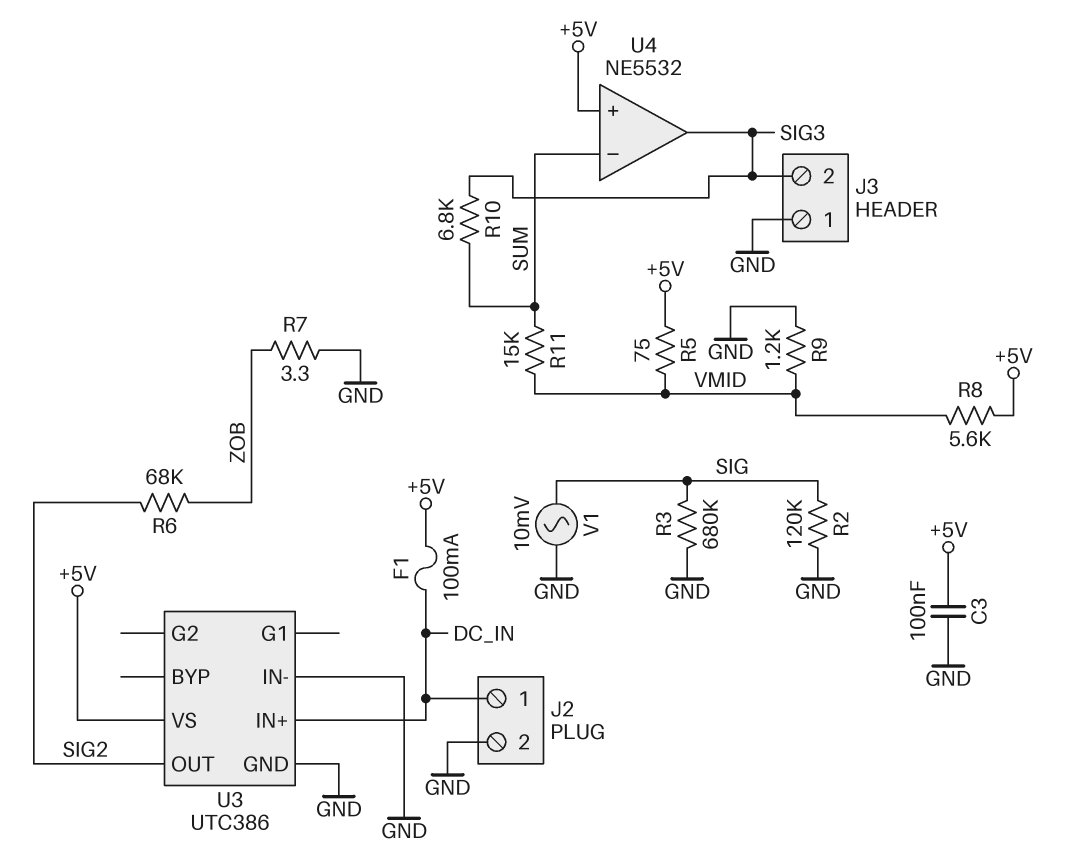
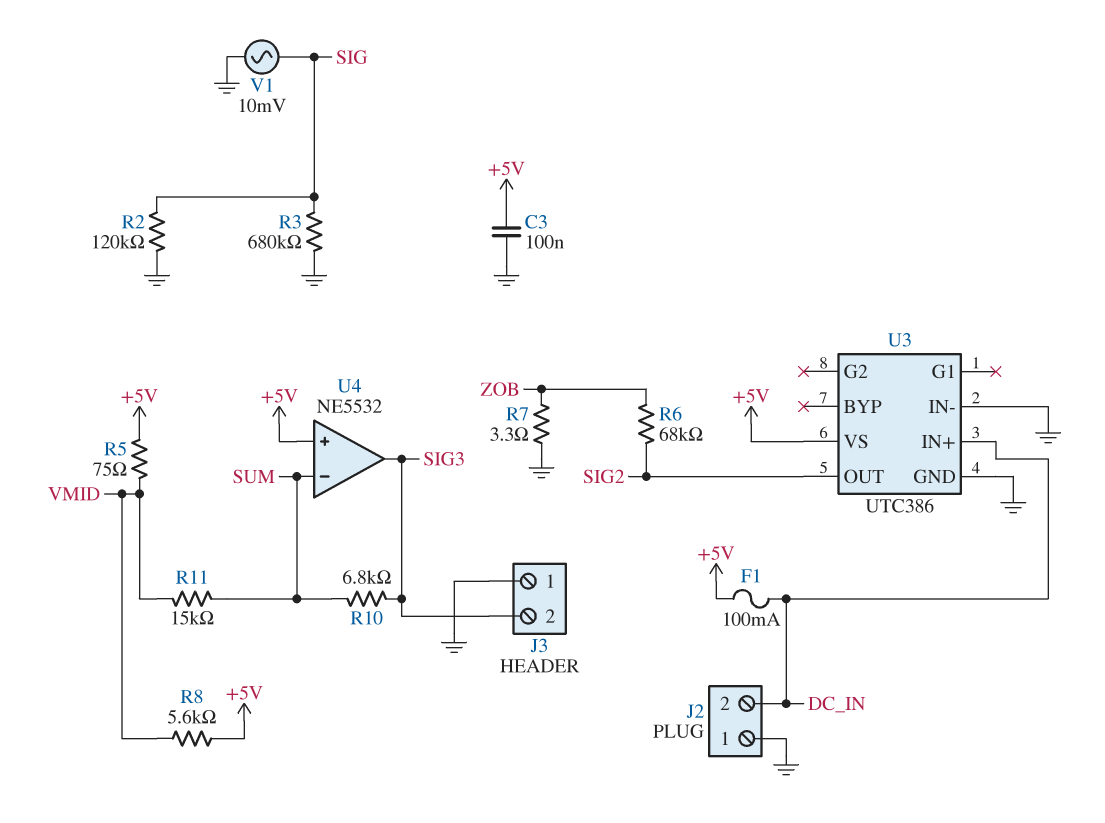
J2 pin 1: DC_IN -> GND
J2 pin 2: GND -> DC_IN
R9: 1.2k (GND, VMID) -> none

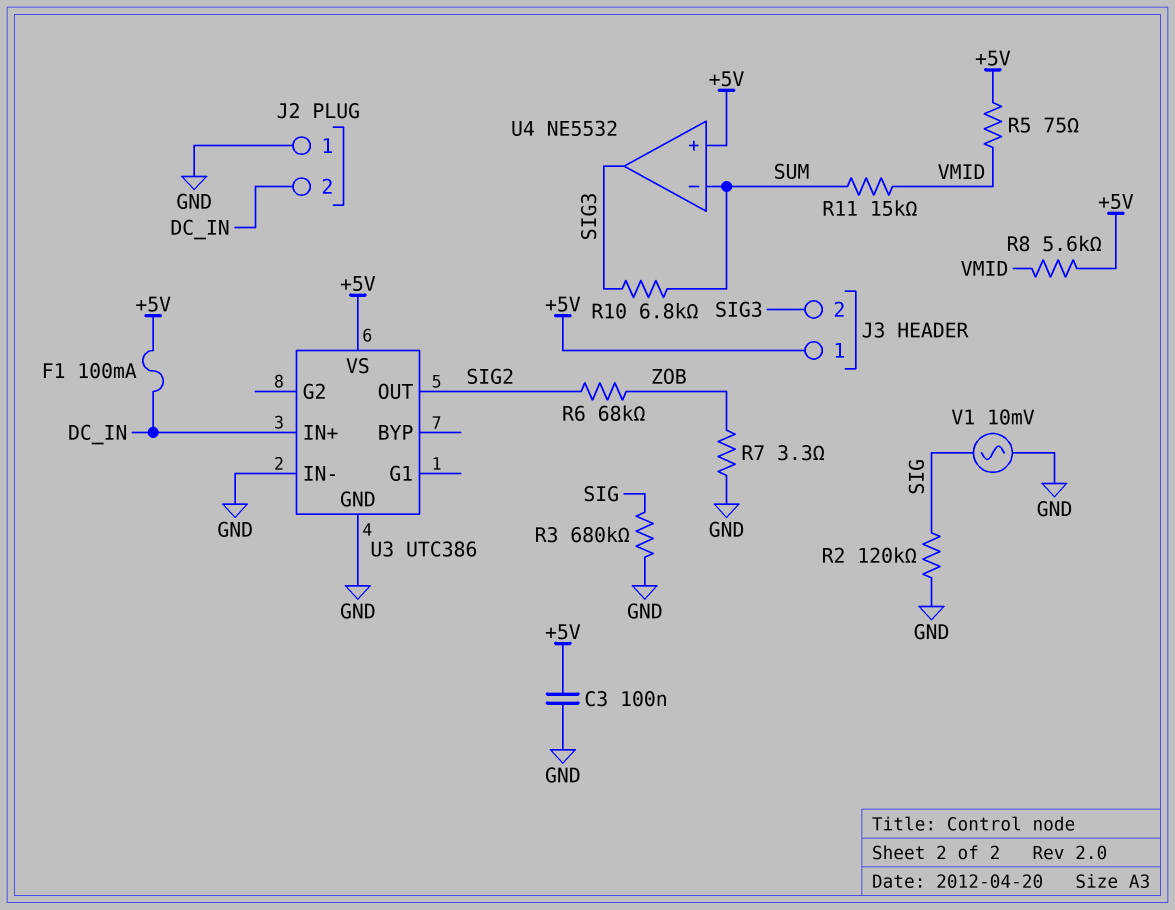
J3 pin 1: GND -> +5V

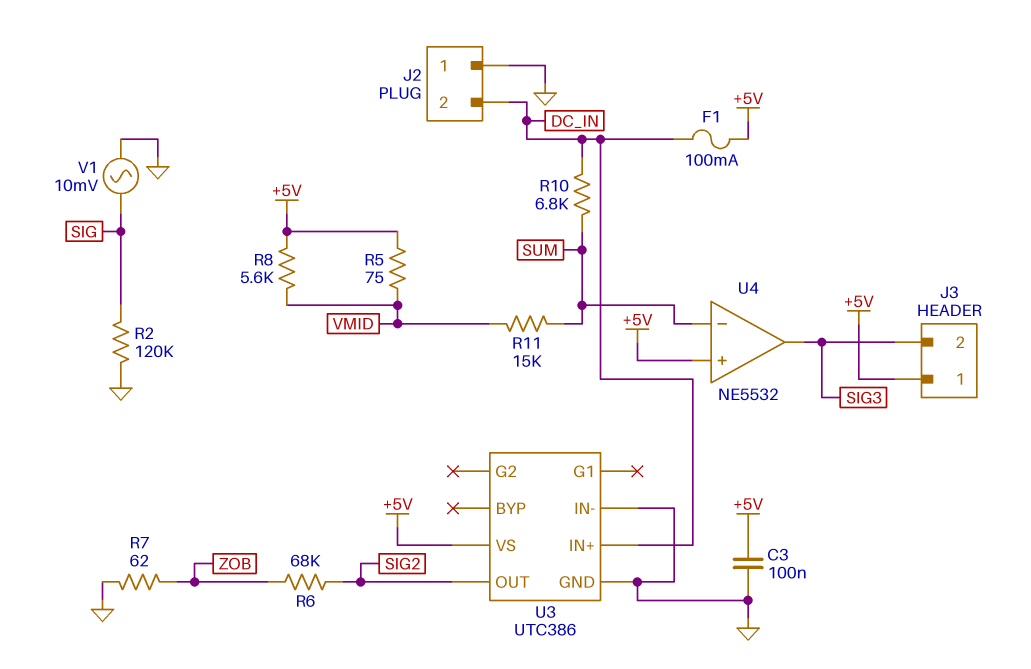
R3: 680k (GND, SIG) -> none
R7: 3.3 (GND, ZOB) -> 62 (GND, ZOB)
R10: 6.8k (SIG3, SUM) -> 6.8k (DC_IN, SUM)

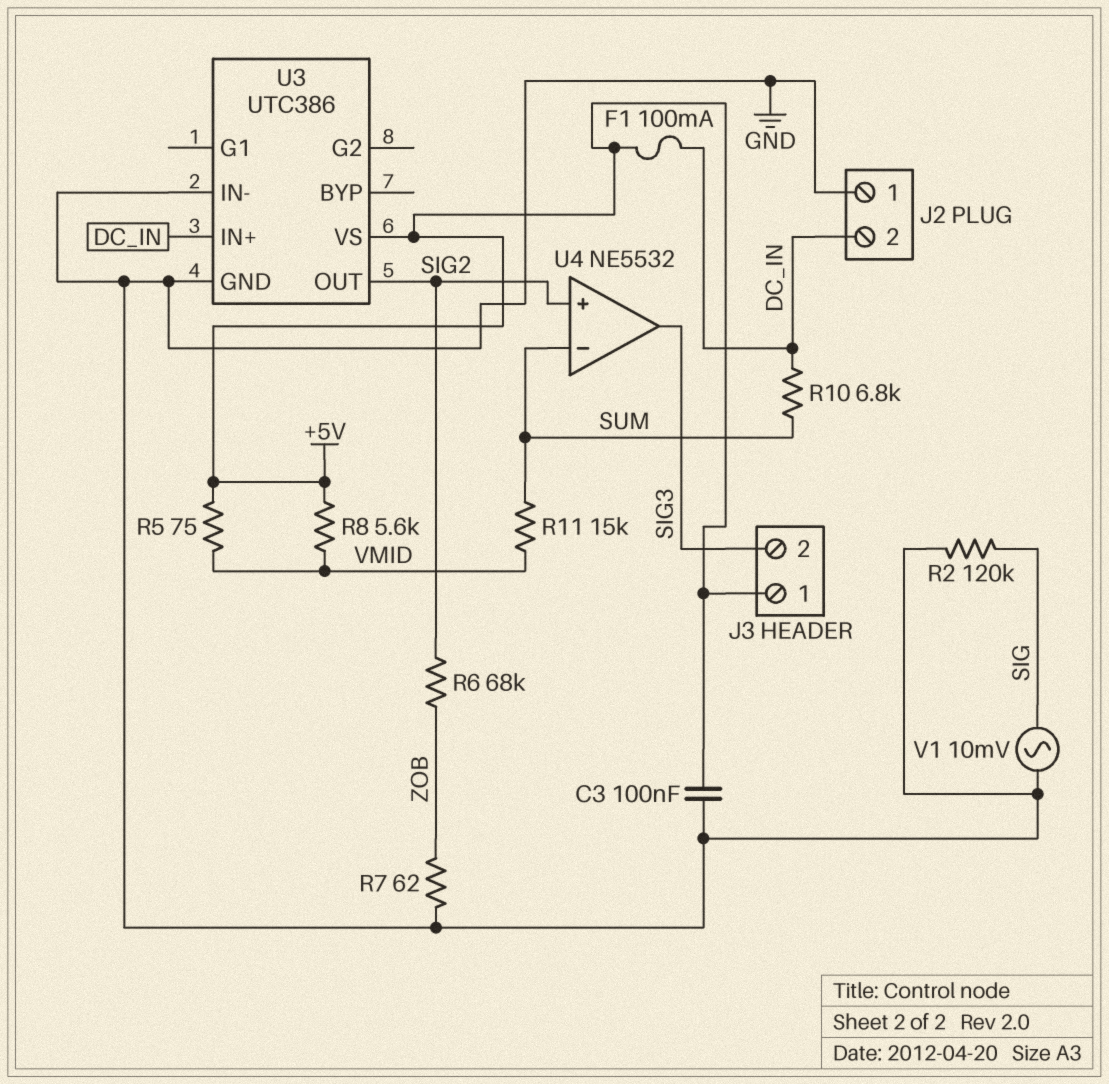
U4 pin in+: +5V -> SIG2

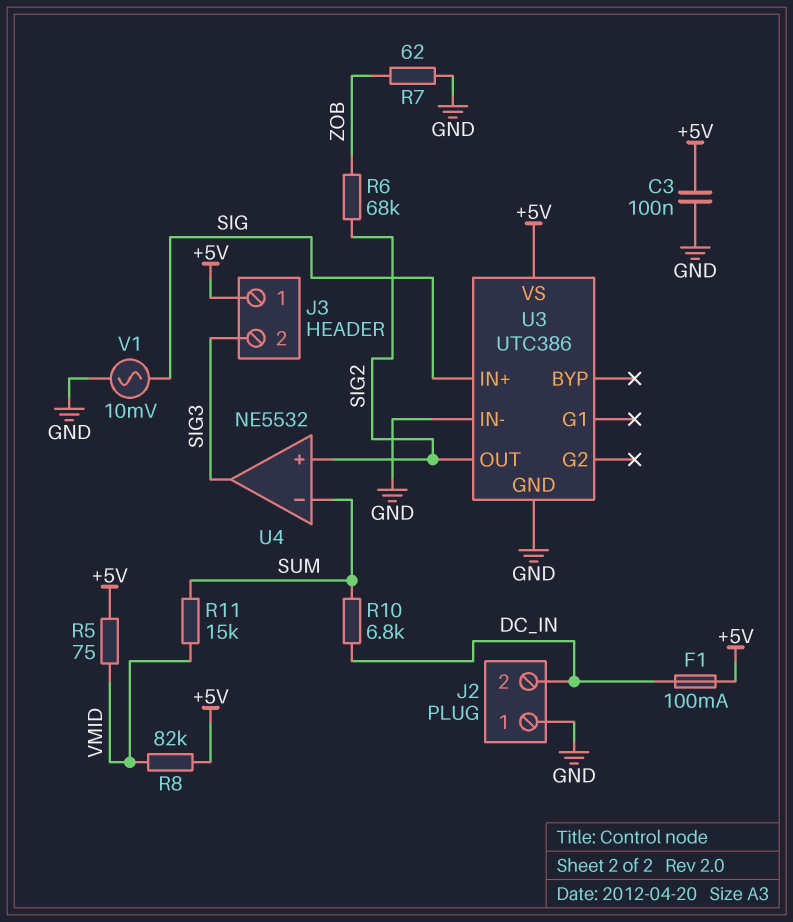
R2: 120k (GND, SIG) -> none
R8: 5.6k (+5V, VMID) -> 82k (+5V, VMID)
U3 pin IN+: DC_IN -> SIG

